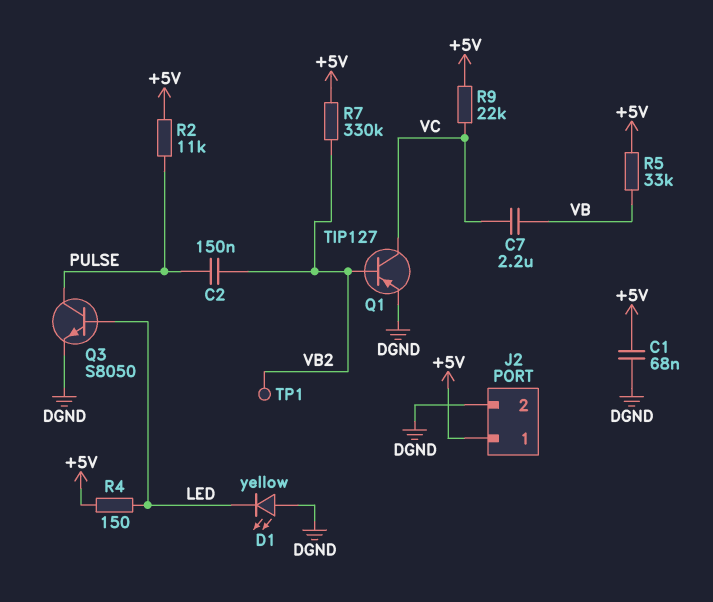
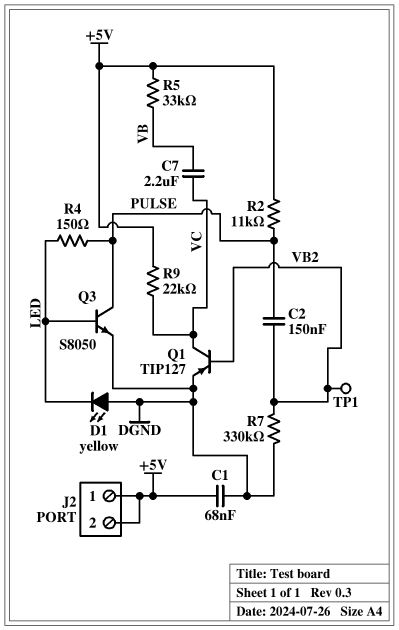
J2 pin 2: DGND -> +5V
R4: 150 (+5V, LED) -> 150 (LED, PULSE)
R7: 330k (+5V, VB2) -> 330k (DGND, VB2)

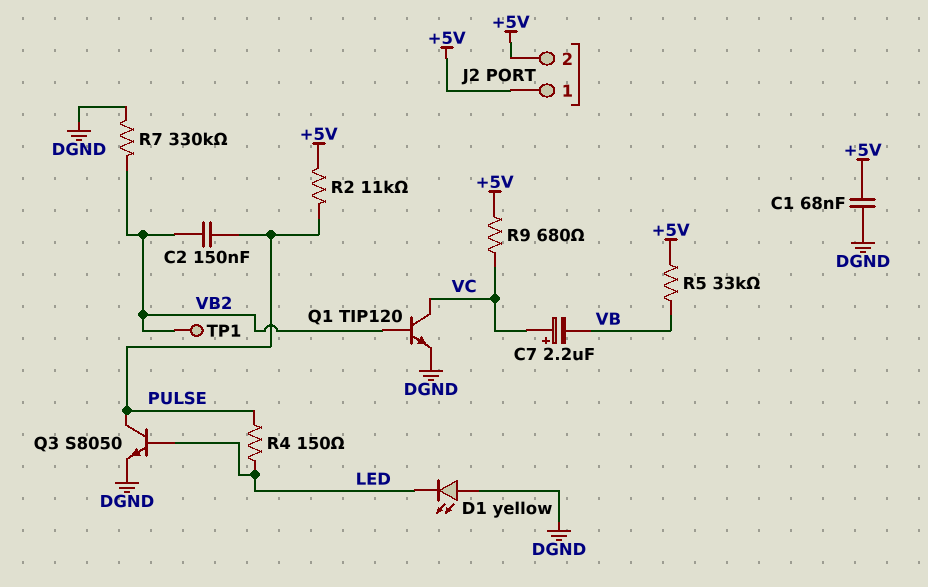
C7: 2.2uF (VB, VC) -> 2.2uF (plus VC, minus VB)
Q1: PNP TIP127 (B VB2, C VC, E DGND) -> NPN TIP120 (B VB2, C VC, E DGND)
R9: 22k (+5V, VC) -> 680 (+5V, VC)

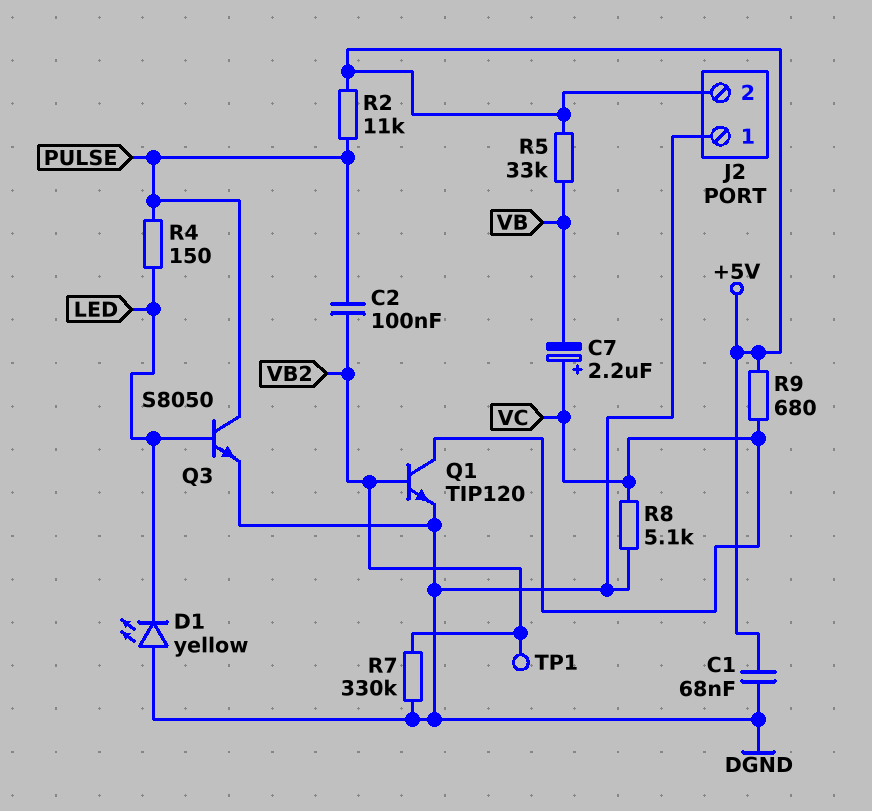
C2: 150nF (PULSE, VB2) -> 100nF (PULSE, VB2)
J2 pin 1: +5V -> DGND
R8: none -> 5.1k (DGND, VC)

